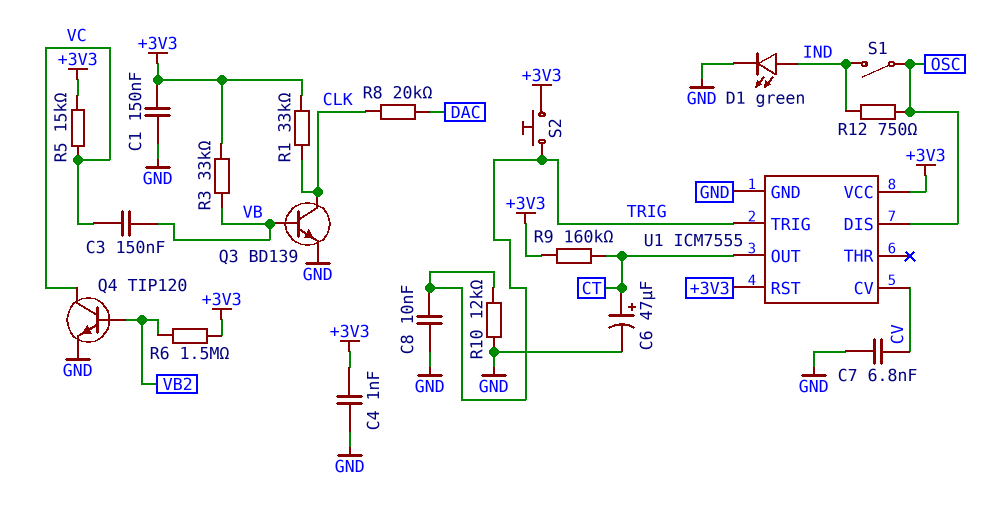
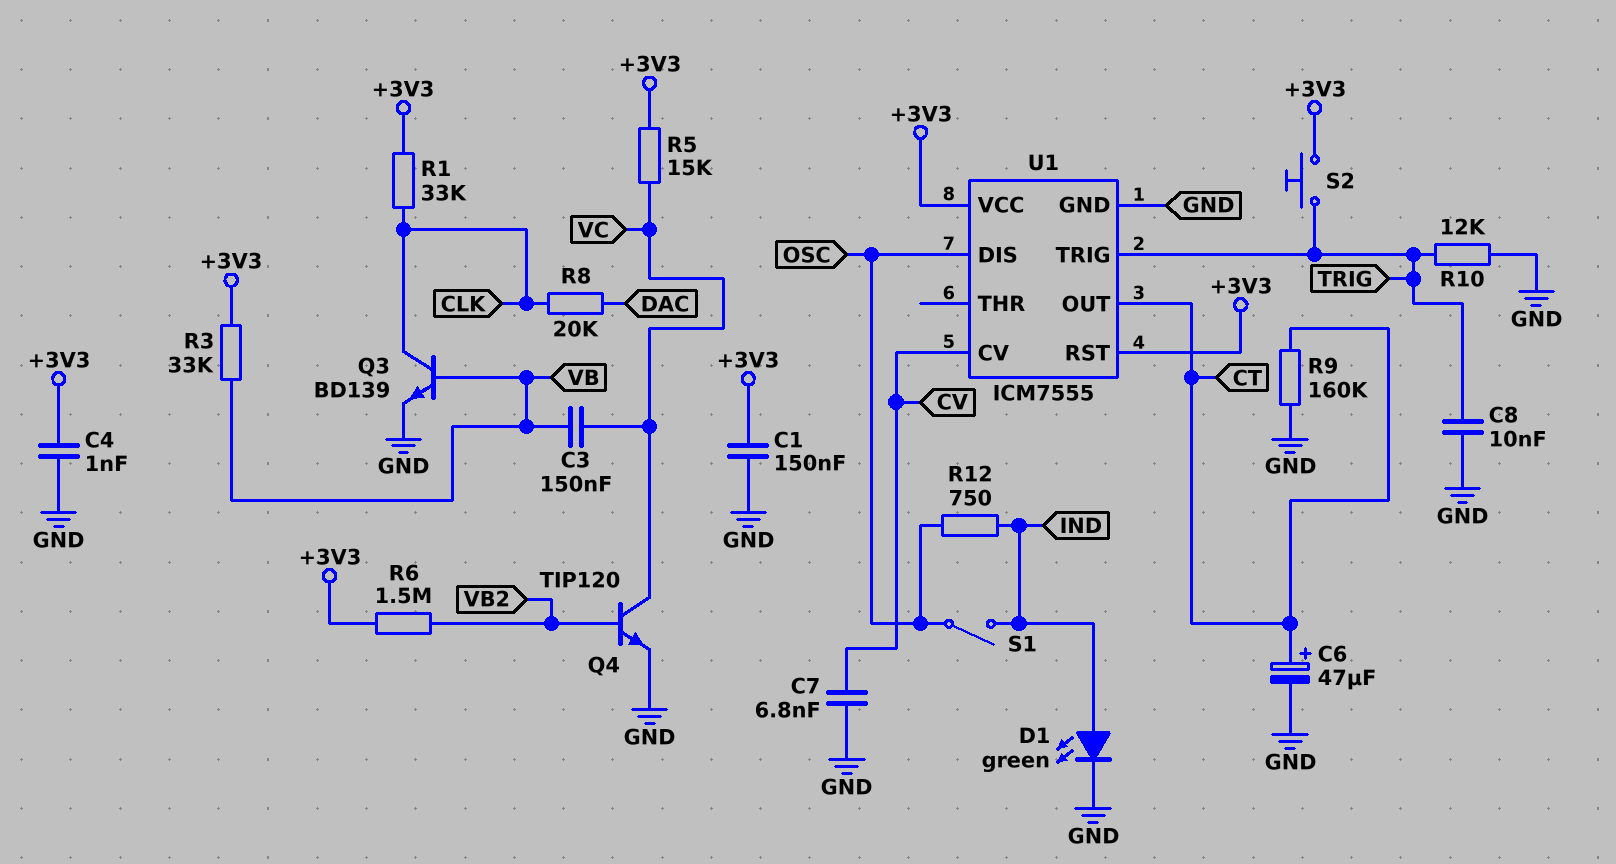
R9: 160k (+3V3, CT) -> 160k (CT, GND)

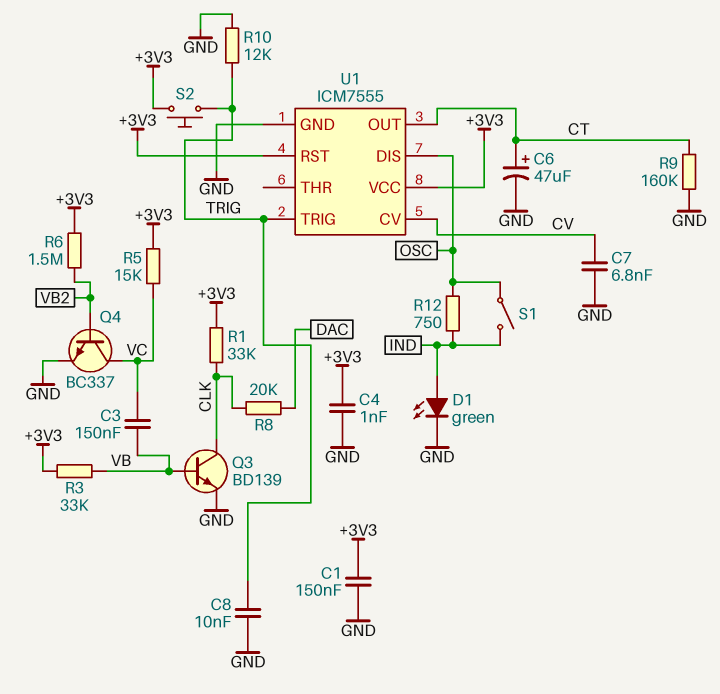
Q4: NPN TIP120 (B VB2, C VC, E GND) -> NPN BC337 (B VB2, C VC, E GND)

